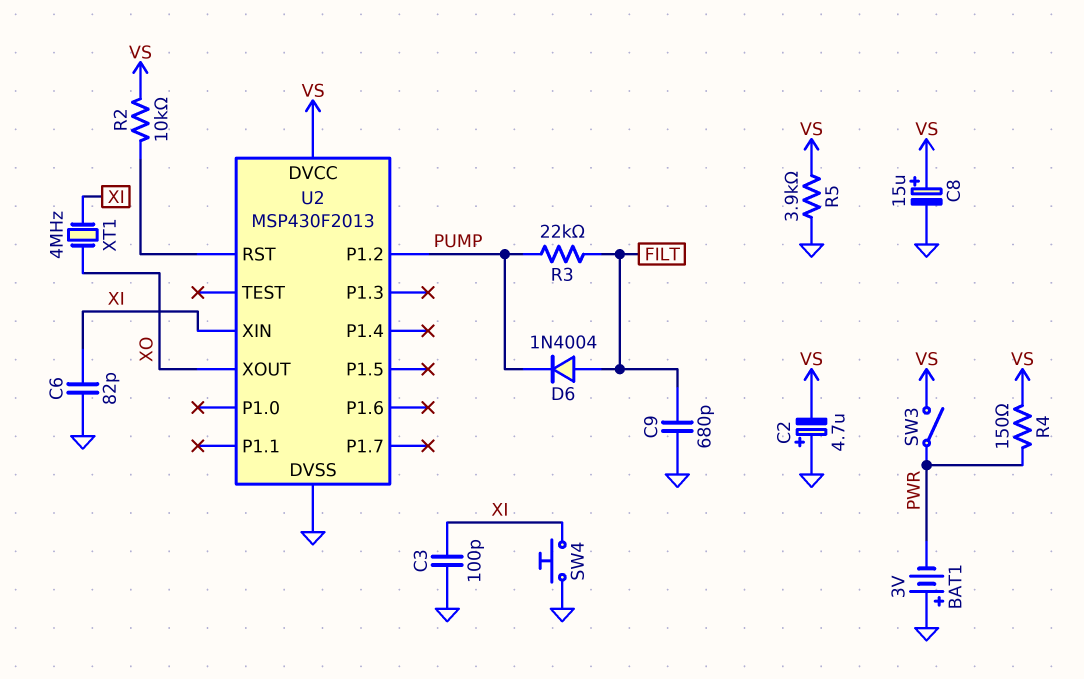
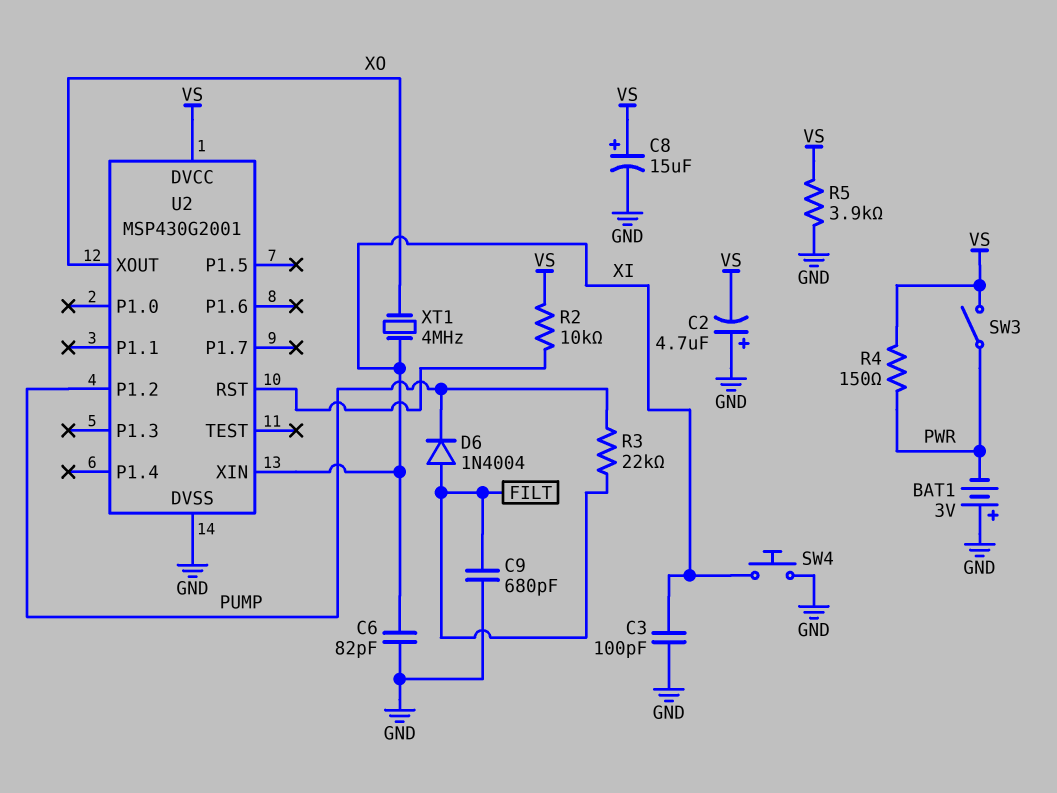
U2: MSP430F2013 -> MSP430G2001

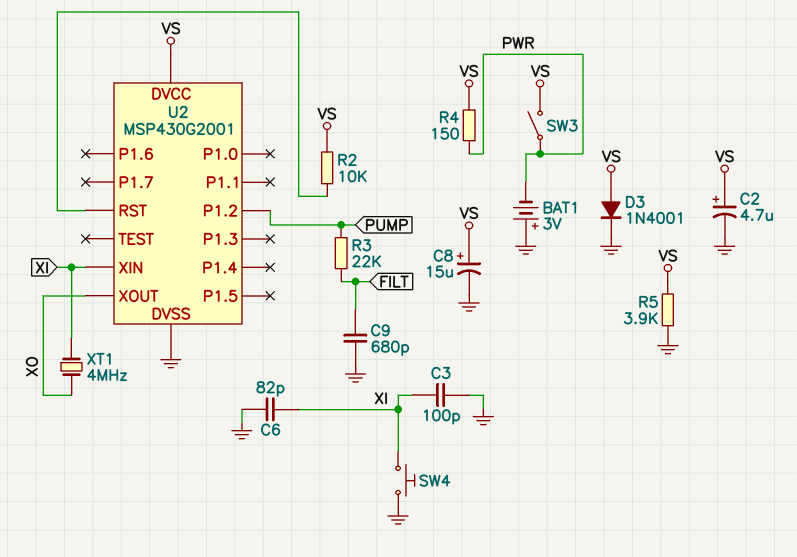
C2: 4.7uF (plus GND, minus VS) -> 4.7uF (plus VS, minus GND)
D3: none -> diode 1N4001 (A VS, K GND)
D6: diode 1N4004 (A FILT, K PUMP) -> none

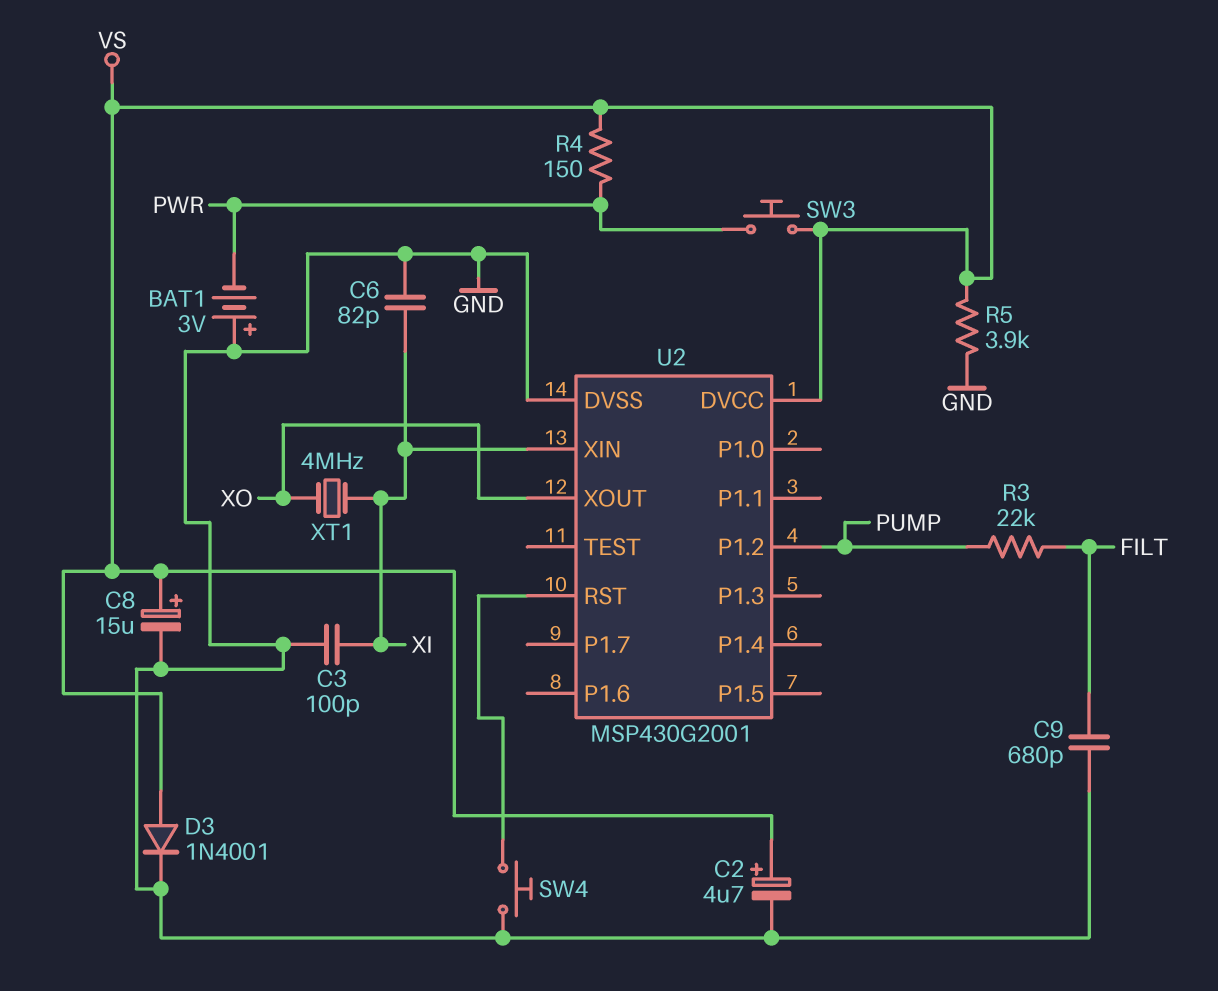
R2: 10k (U2/RST, VS) -> none
SW3: switch (PWR, VS) -> button (PWR, VS)
SW4: button (GND, XI) -> button (GND, U2/RST)

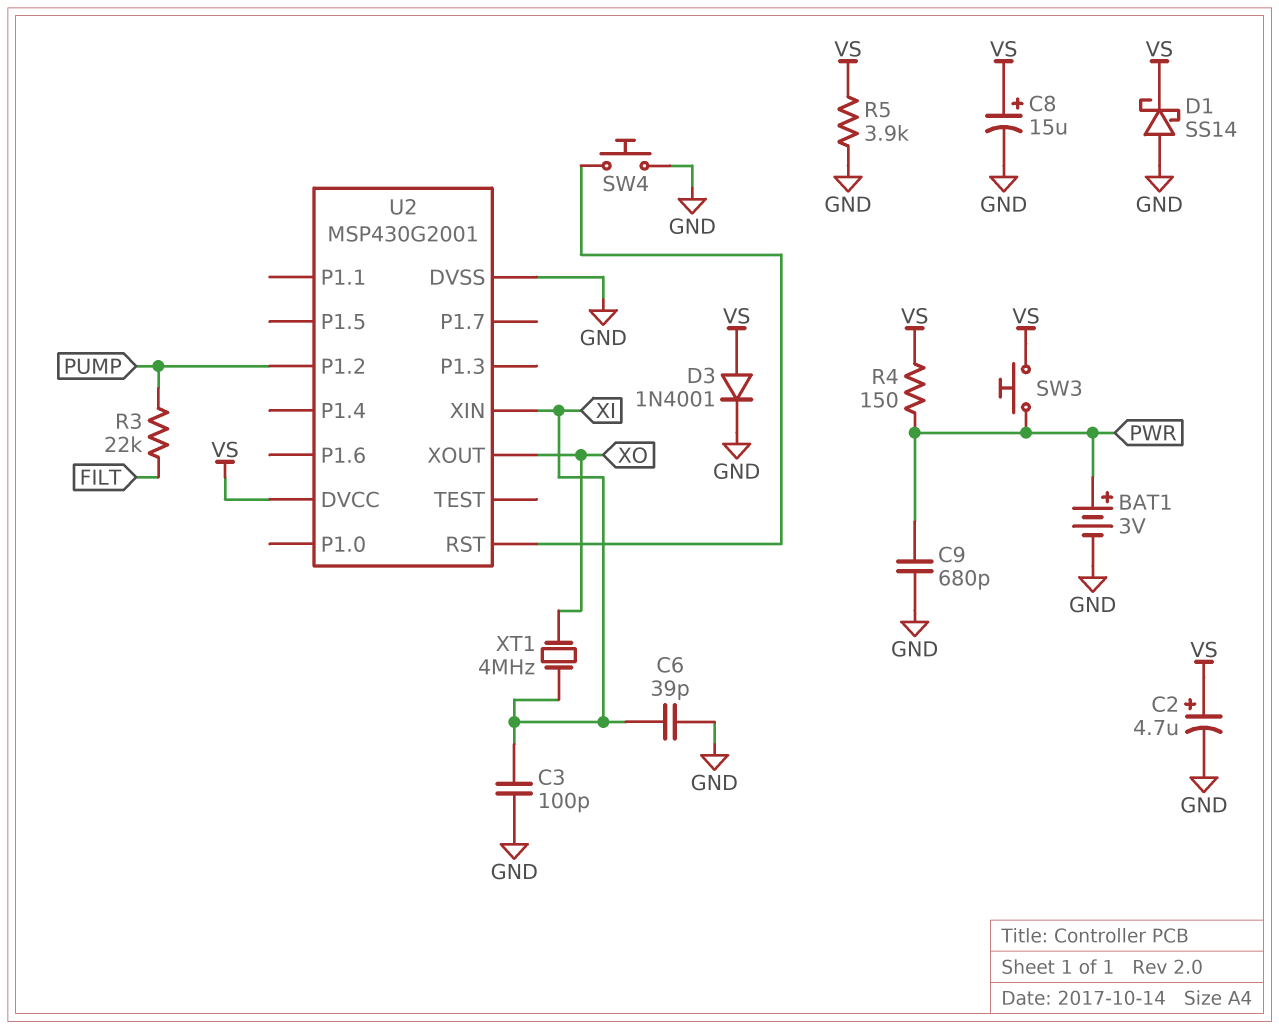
BAT1: 3V (plus GND, minus PWR) -> 3V (plus PWR, minus GND)
C6: 82pF (GND, XI) -> 39pF (GND, XI)
C9: 680pF (FILT, GND) -> 680pF (GND, PWR)
D1: none -> schottky SS14 (A GND, K VS)

